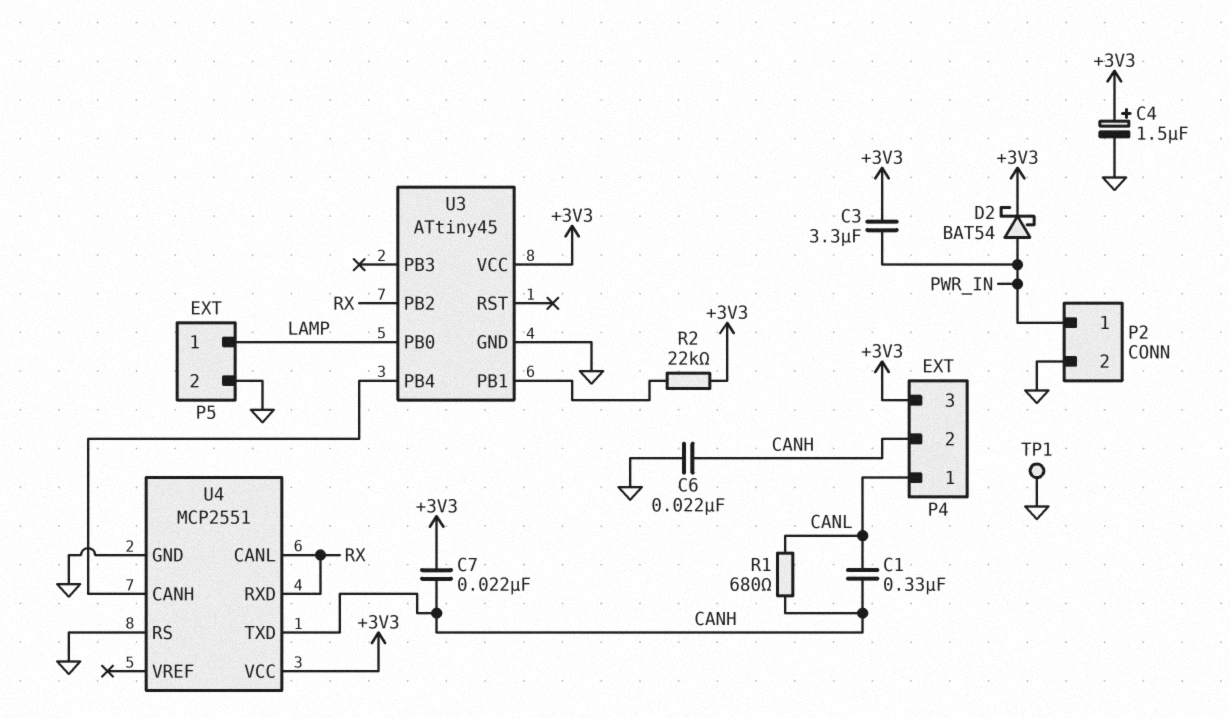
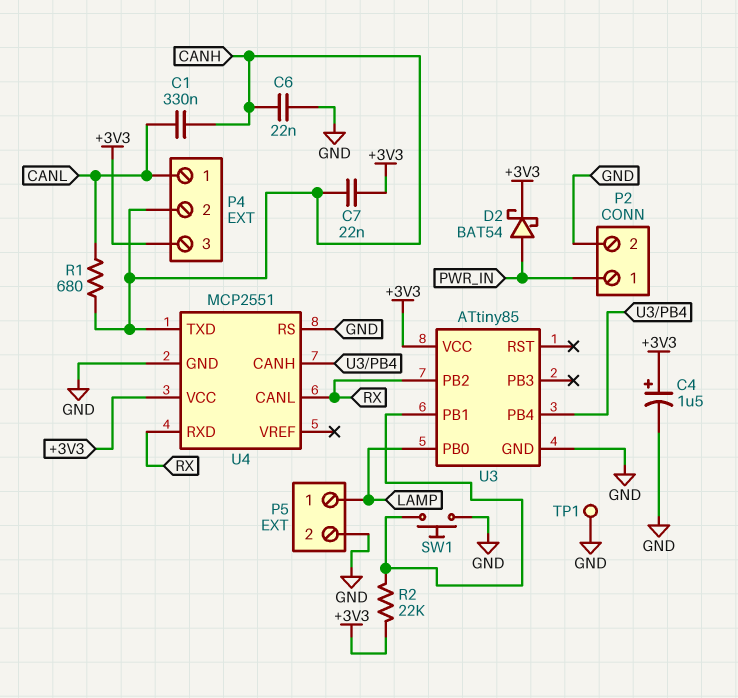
C3: 3.3uF (+3V3, PWR_IN) -> none
SW1: none -> button (GND, U3/PB1)
U3: ATtiny45 -> ATtiny85

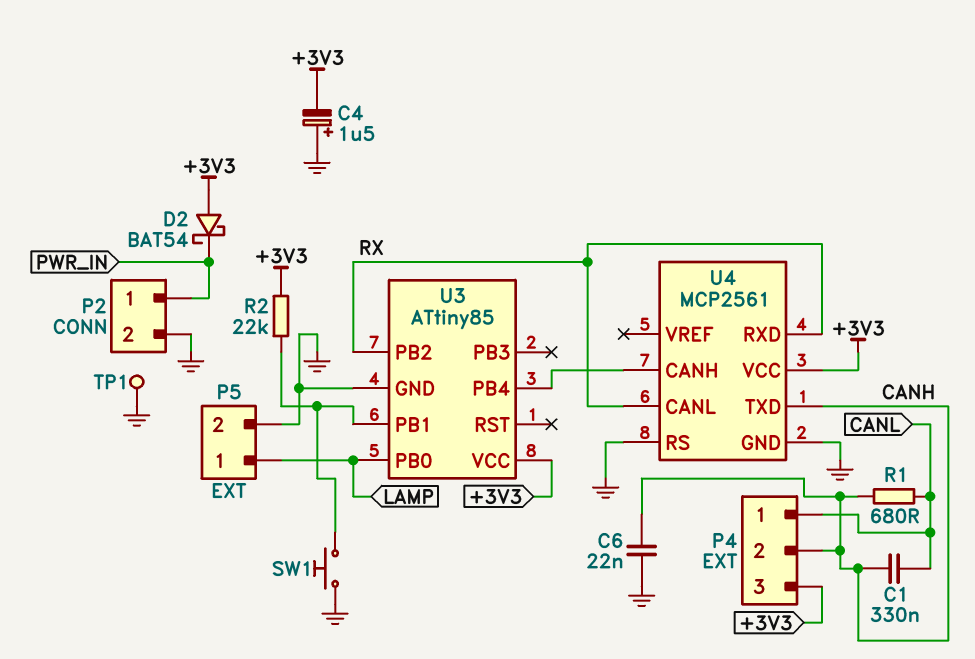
C4: 1.5uF (plus +3V3, minus GND) -> 1.5uF (plus GND, minus +3V3)
C7: 22nF (+3V3, CANH) -> none
D2: schottky BAT54 (A PWR_IN, K +3V3) -> schottky BAT54 (A +3V3, K PWR_IN)
U4: MCP2551 -> MCP2561

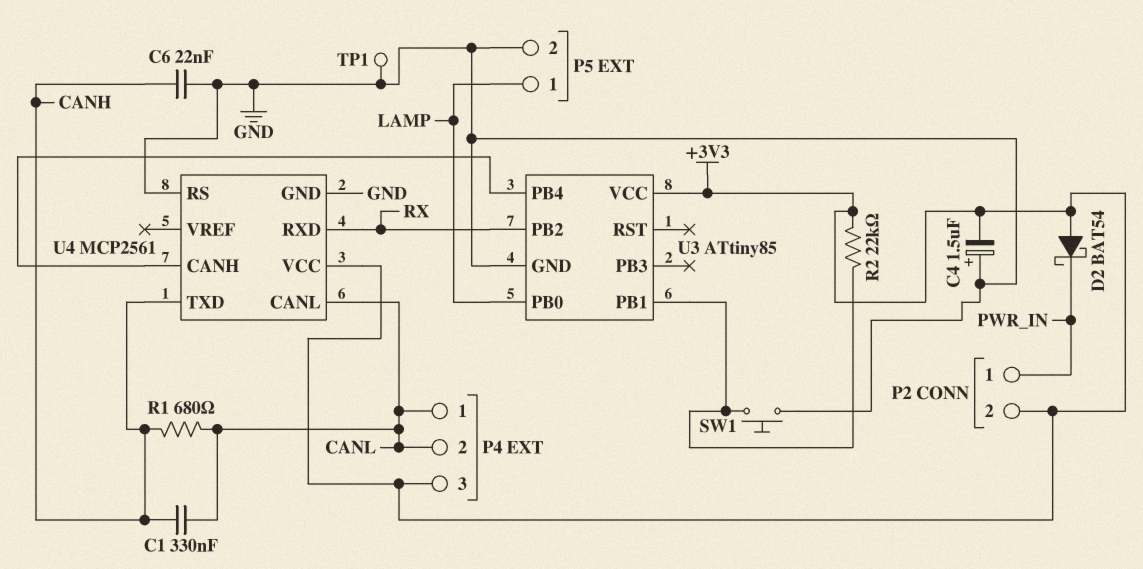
P2 pin 2: GND -> +3V3
P4 pin 2: CANH -> CANL
U4 pin CANL: RX -> CANL

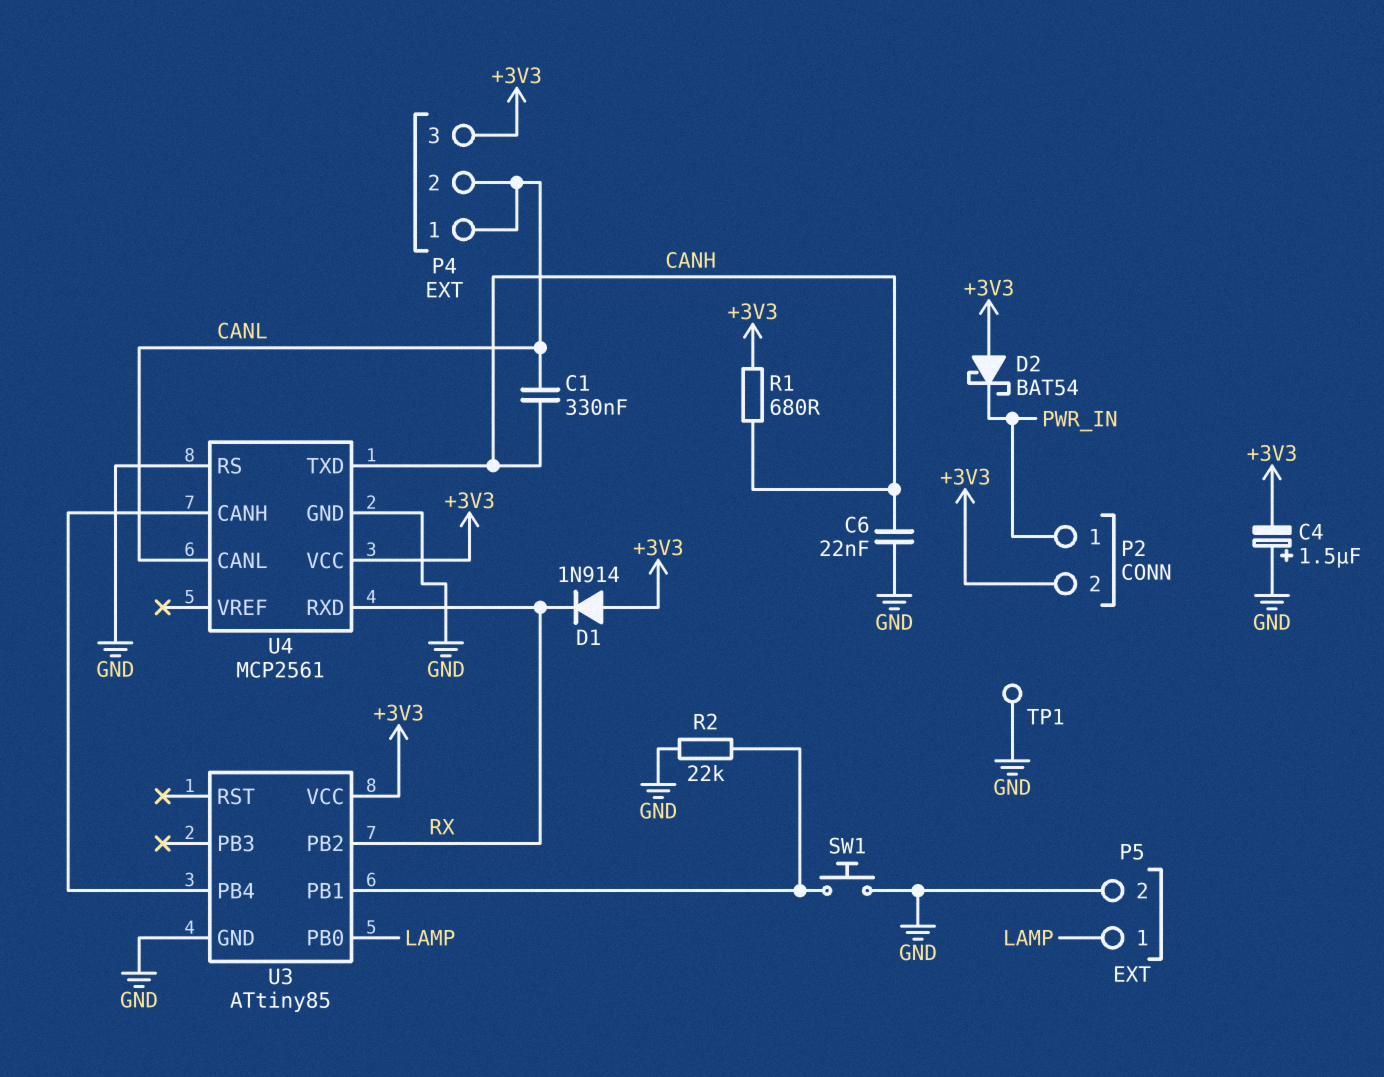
D1: none -> diode 1N914 (A +3V3, K RX)
R1: 680 (CANH, CANL) -> 680 (+3V3, CANH)
R2: 22k (+3V3, U3/PB1) -> 22k (GND, U3/PB1)

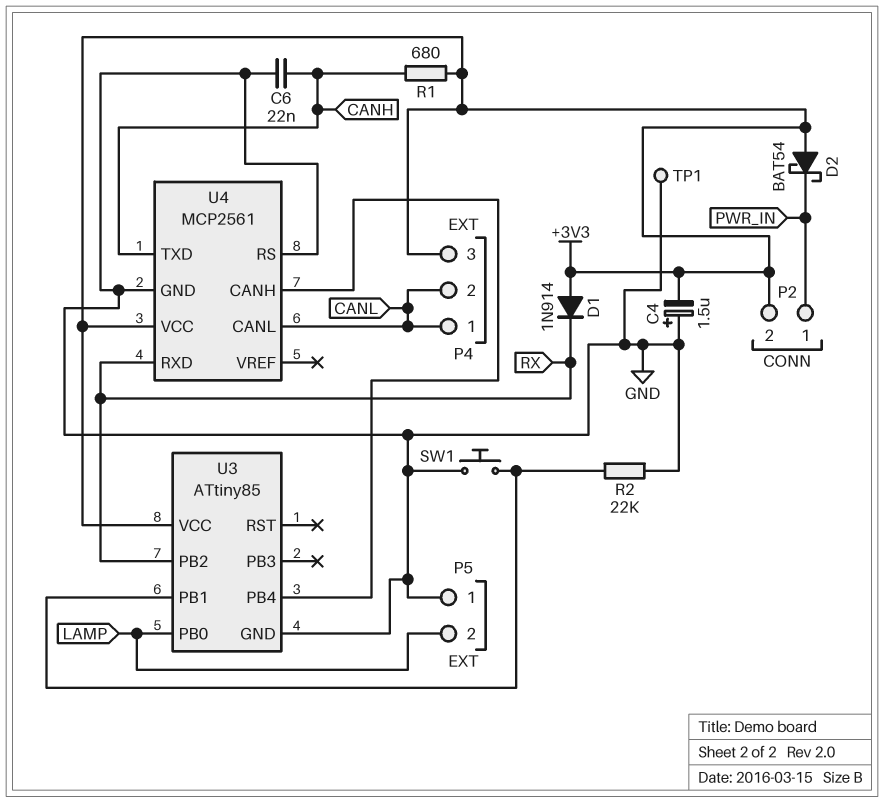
C1: 330nF (CANH, CANL) -> none
P5 pin 1: LAMP -> GND
P5 pin 2: GND -> LAMP

